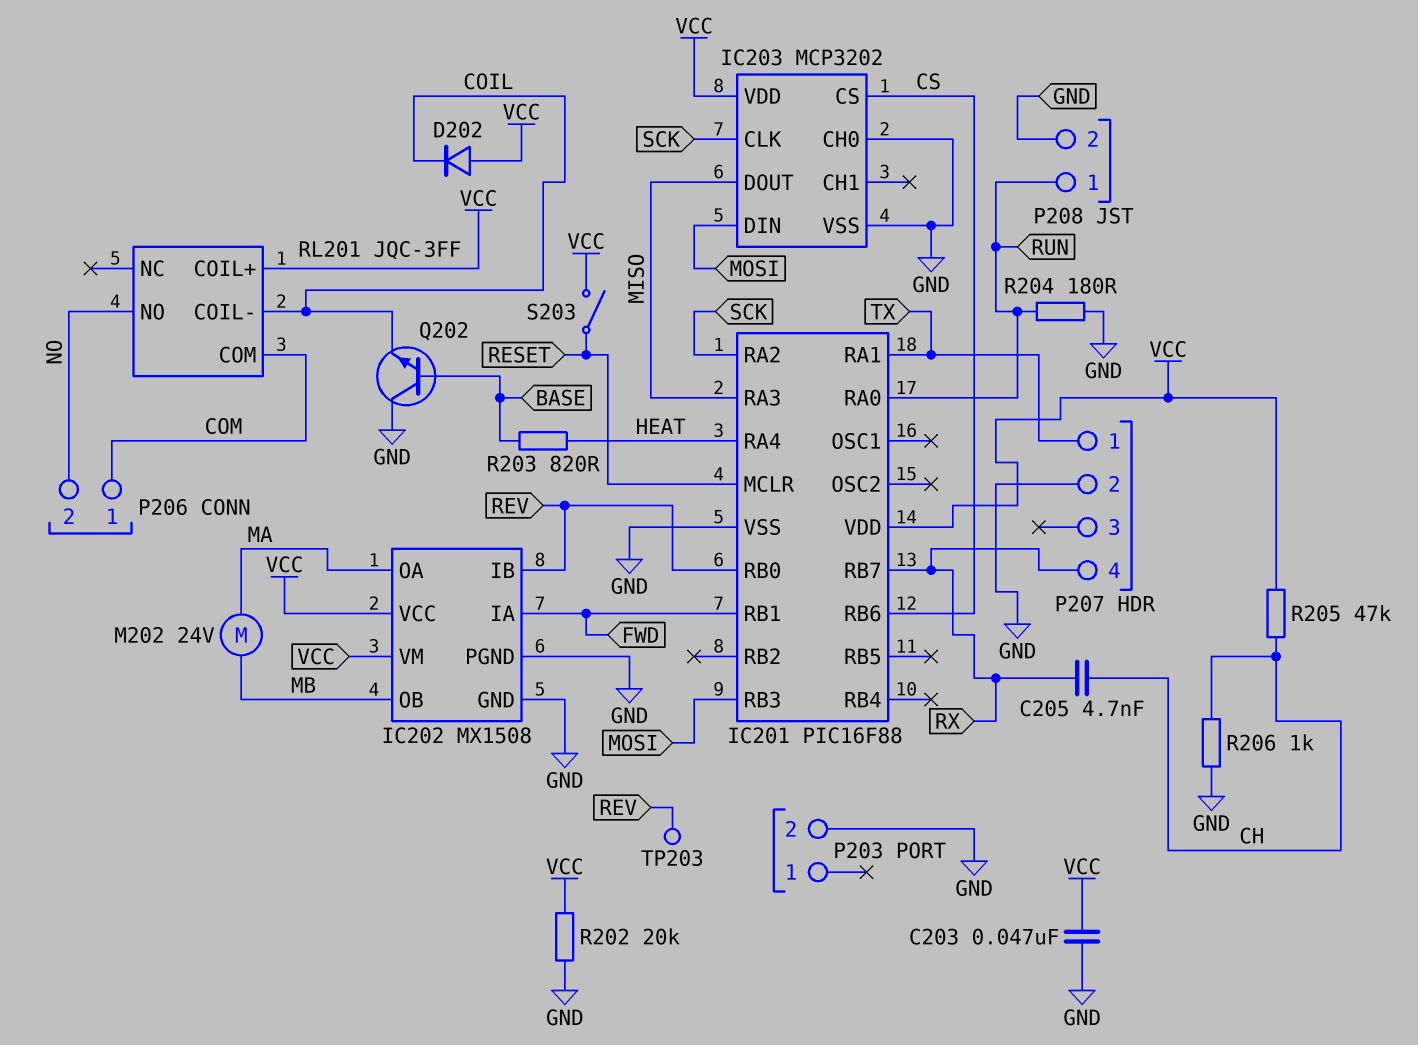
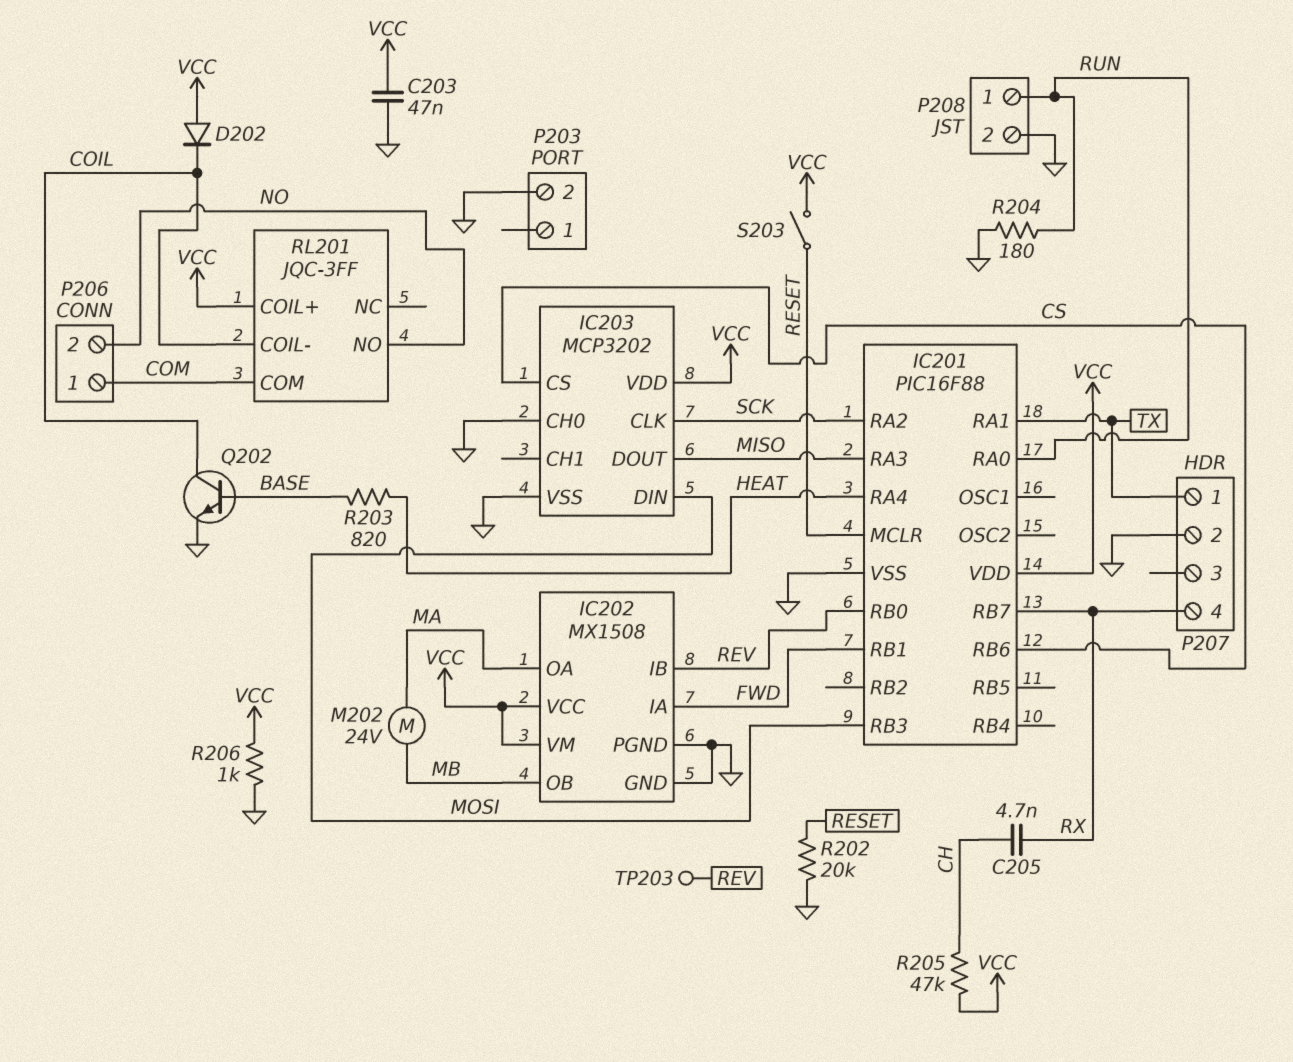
Q202: NPN (B BASE, C GND, E COIL) -> NPN (B BASE, C COIL, E GND)
R202: 20k (GND, VCC) -> 20k (GND, RESET)
R206: 1k (CH, GND) -> 1k (GND, VCC)

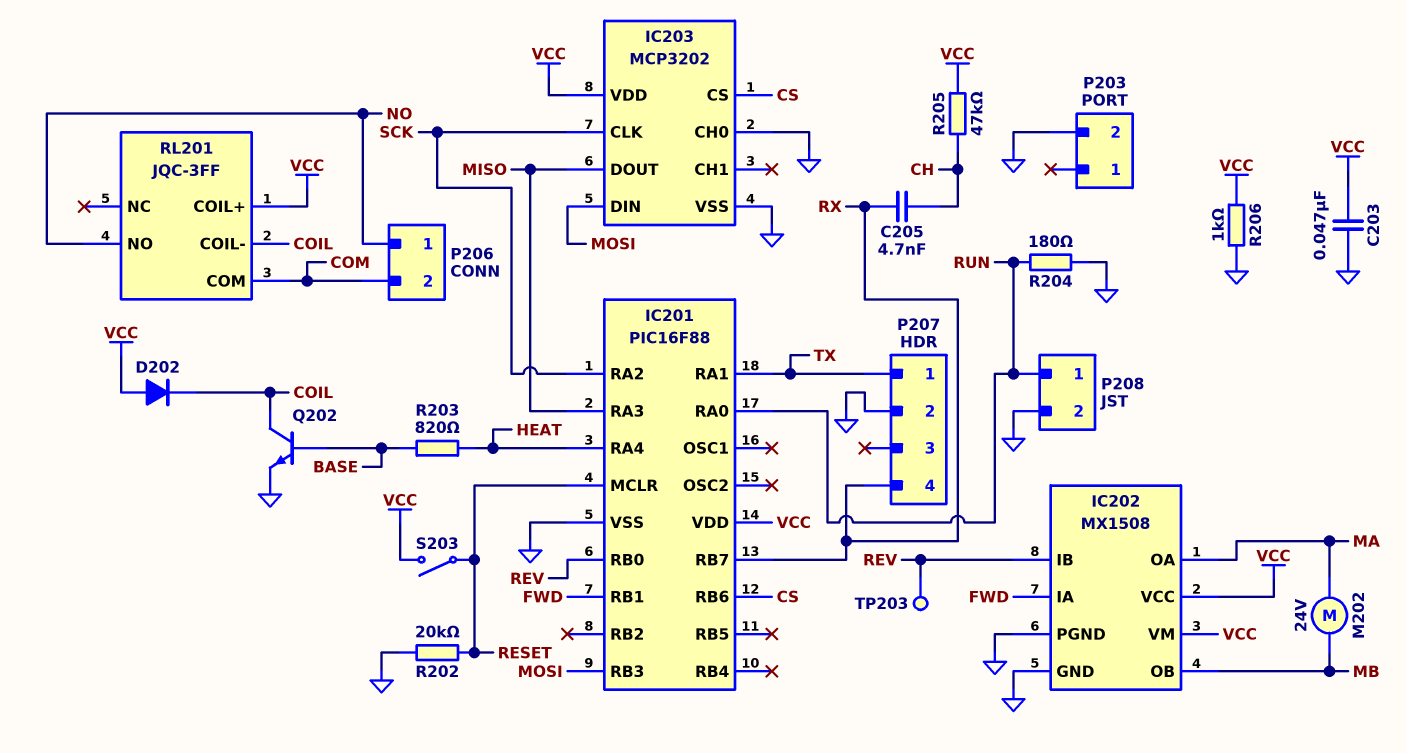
P206 pin 1: COM -> NO
P206 pin 2: NO -> COM

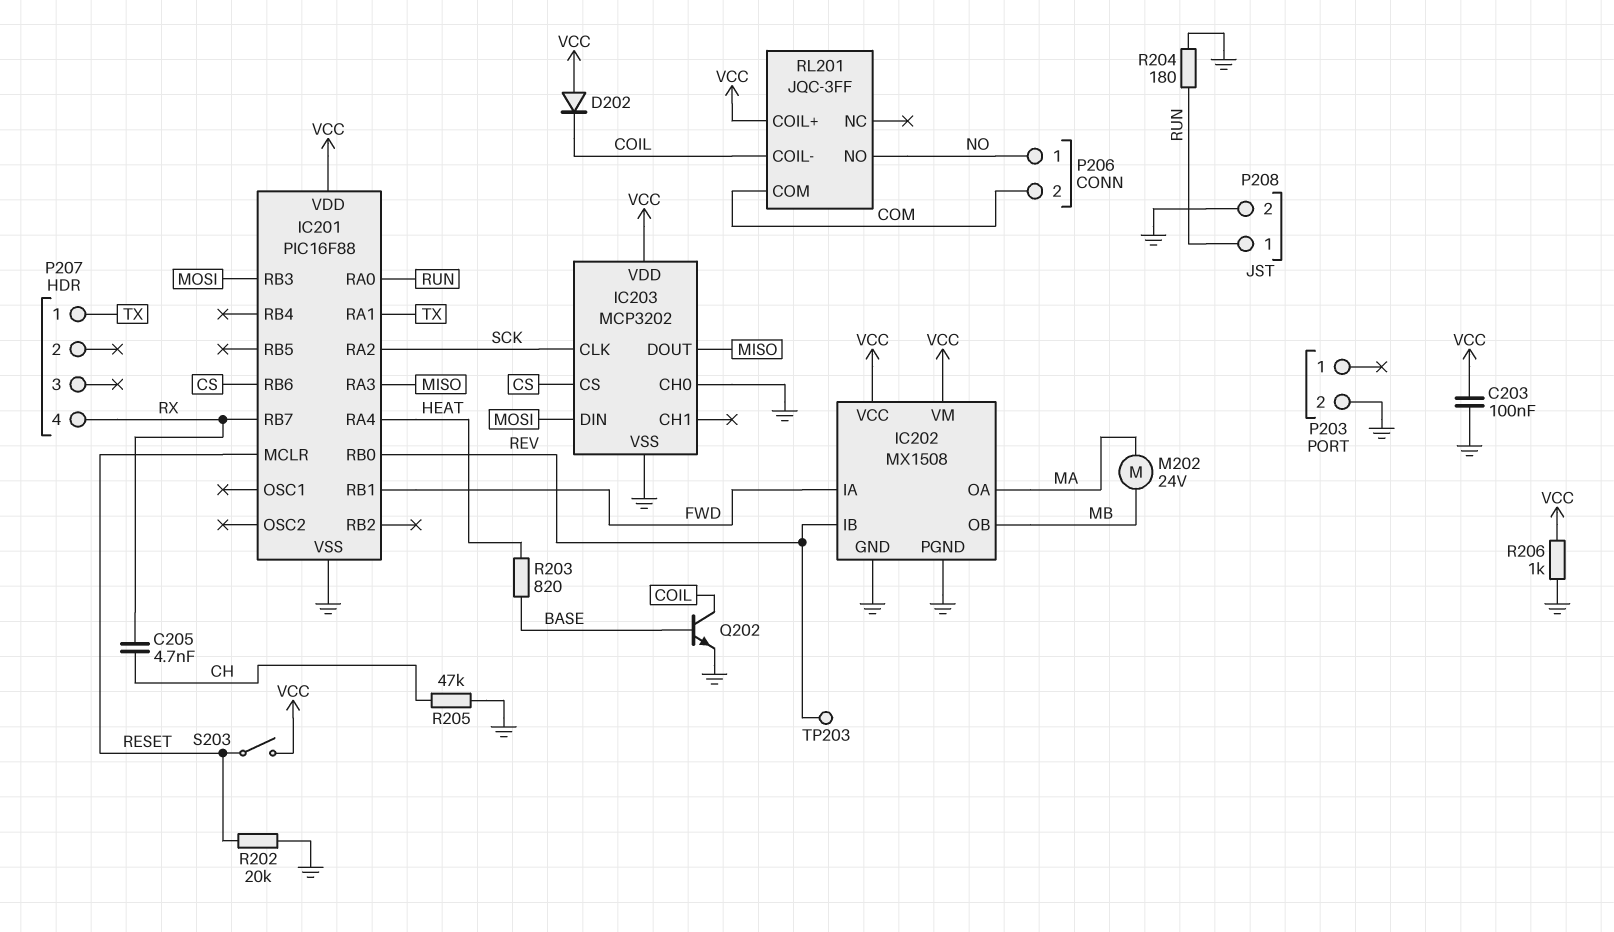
C203: 47nF (GND, VCC) -> 100nF (GND, VCC)
P207 pin 2: GND -> none
R205: 47k (CH, VCC) -> 47k (CH, GND)

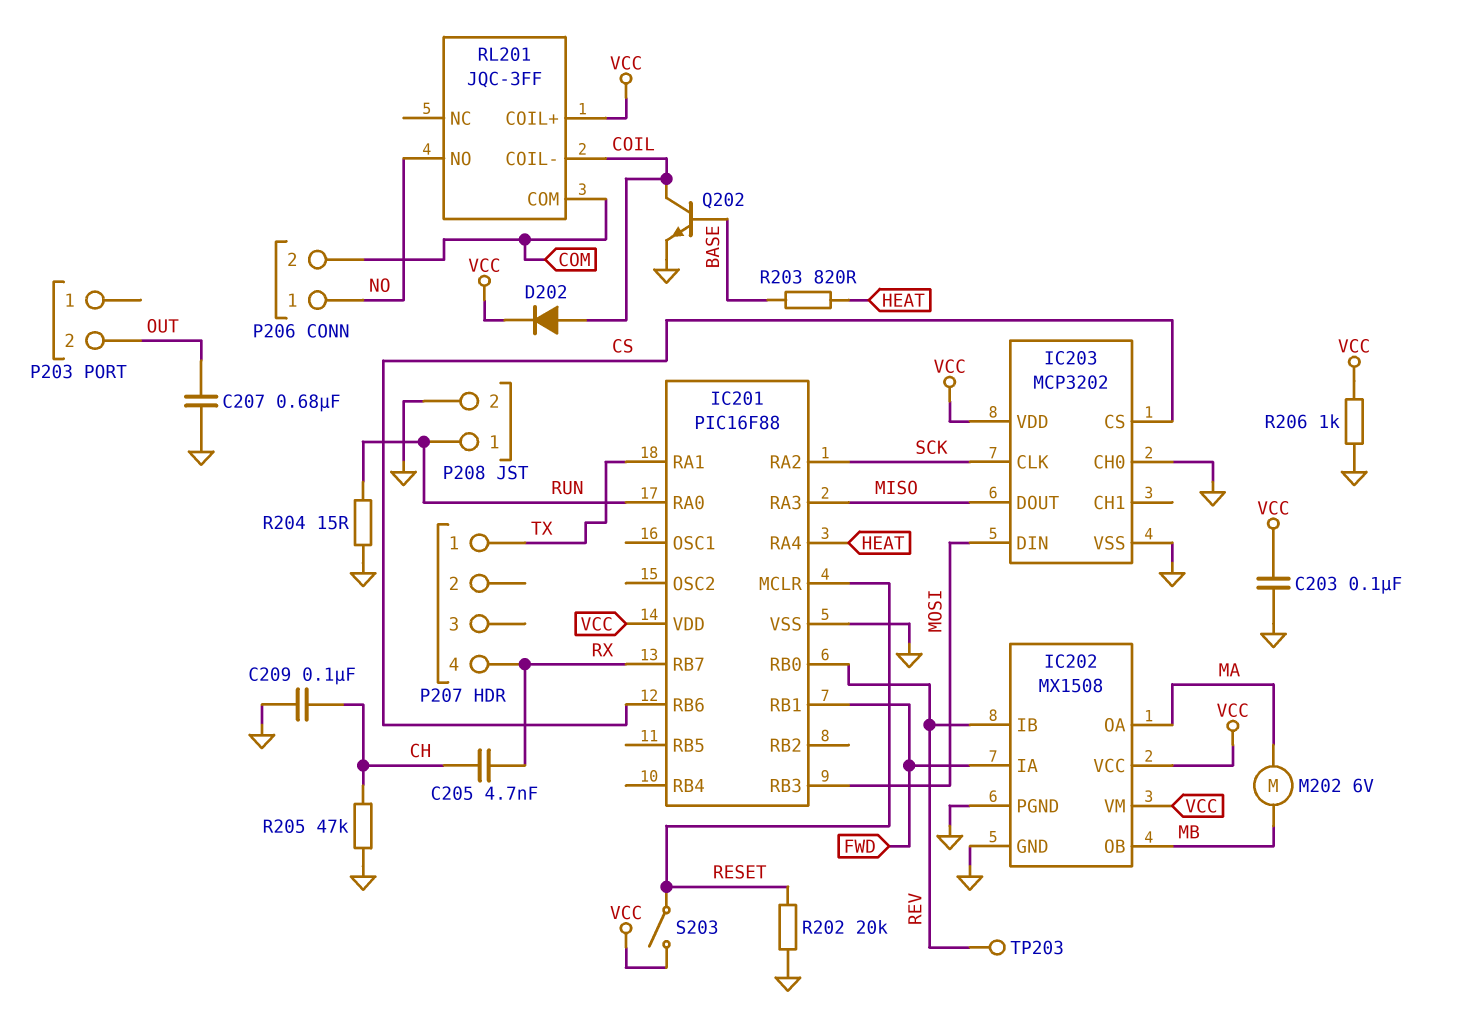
C207: none -> 680nF (GND, OUT)
C209: none -> 100nF (CH, GND)
D202: diode (A VCC, K COIL) -> diode (A COIL, K VCC)
M202: motor 24V (MA, MB) -> motor 6V (MA, MB)
P203 pin 2: GND -> OUT
R204: 180 (GND, RUN) -> 15 (GND, RUN)

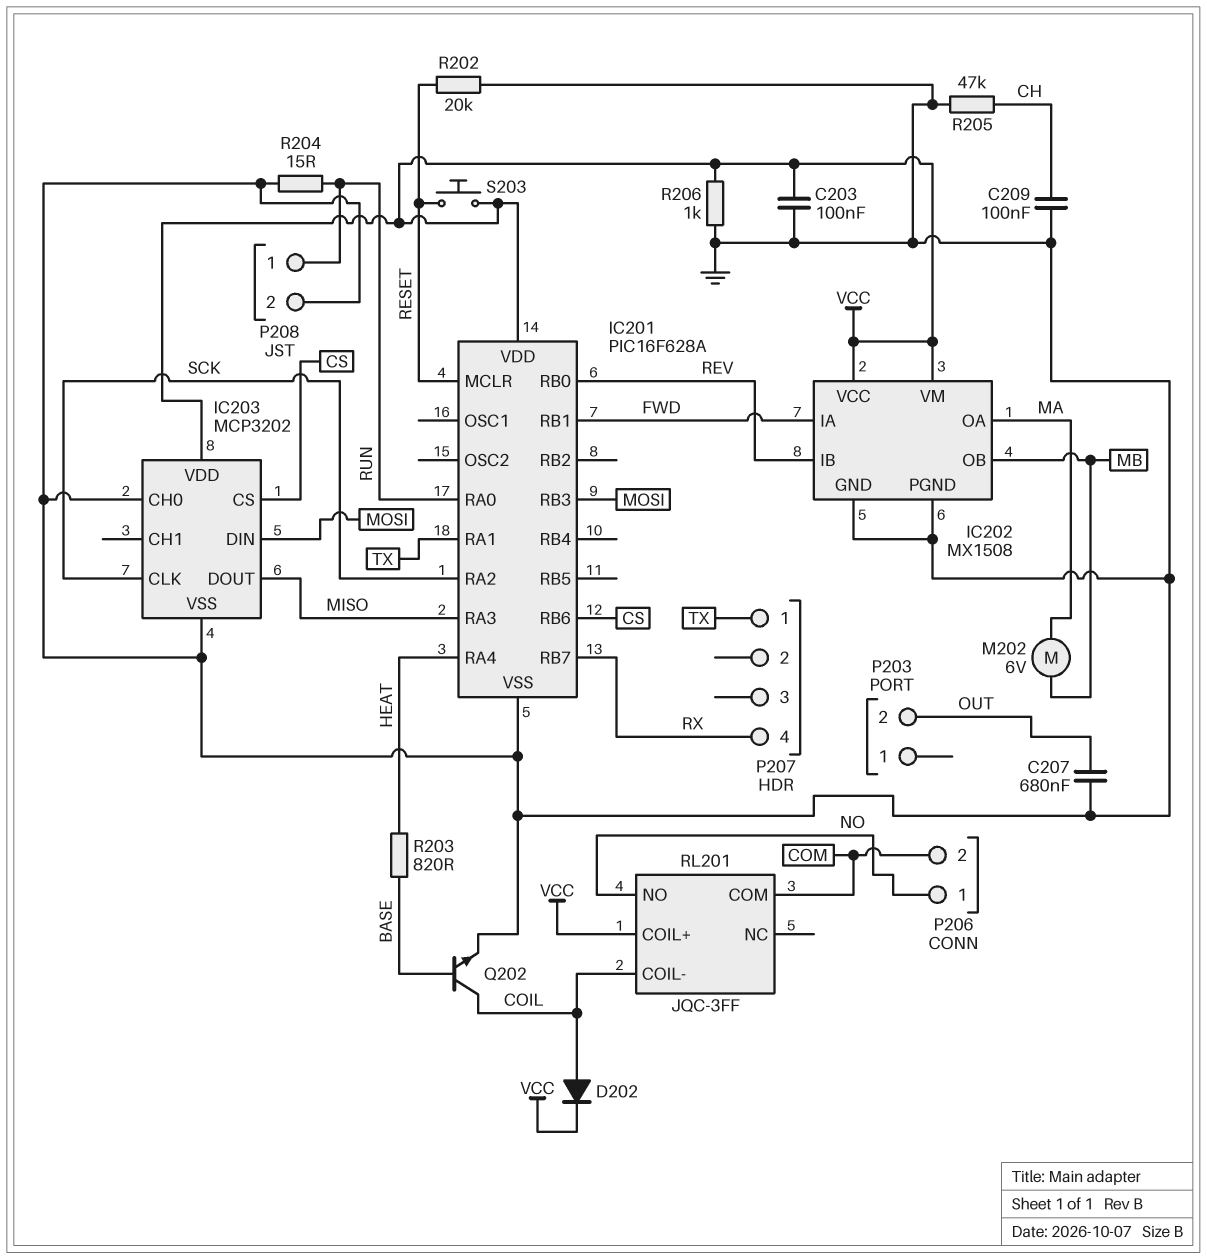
C205: 4.7nF (CH, RX) -> none
IC201: PIC16F88 -> PIC16F628A
S203: switch (RESET, VCC) -> button (RESET, VCC)
TP203: test point (REV) -> none

